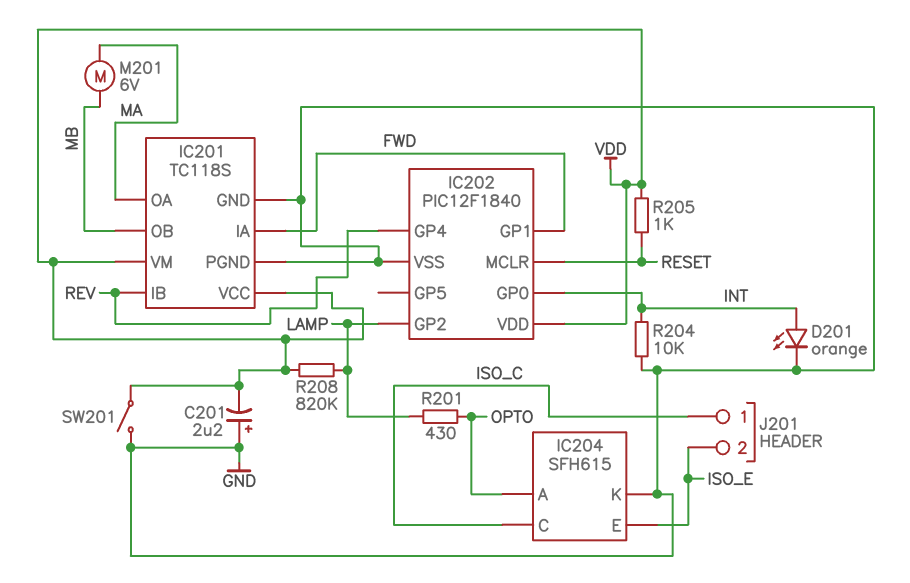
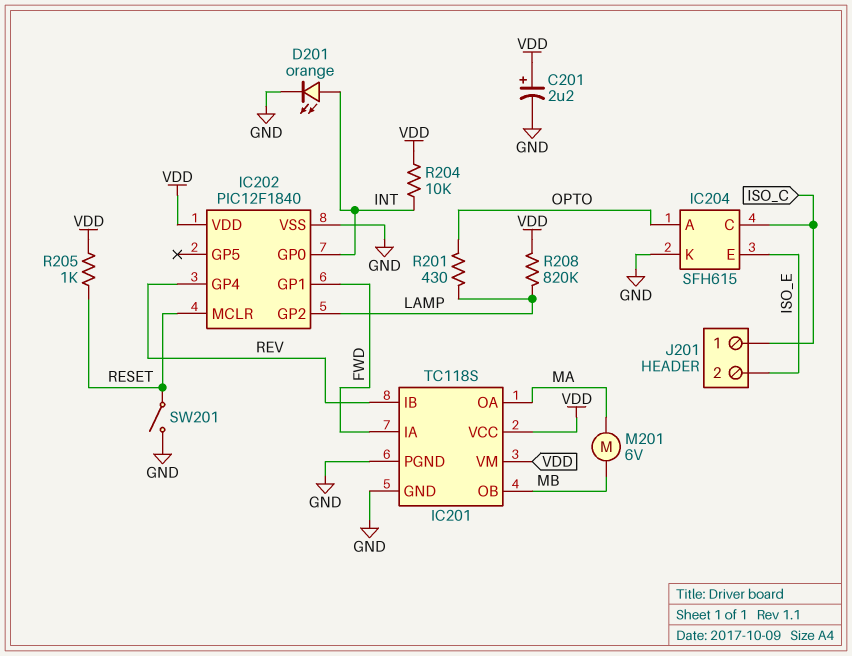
C201: 2.2uF (plus GND, minus VDD) -> 2.2uF (plus VDD, minus GND)
R204: 10k (GND, INT) -> 10k (INT, VDD)
SW201: switch (GND, VDD) -> switch (GND, RESET)

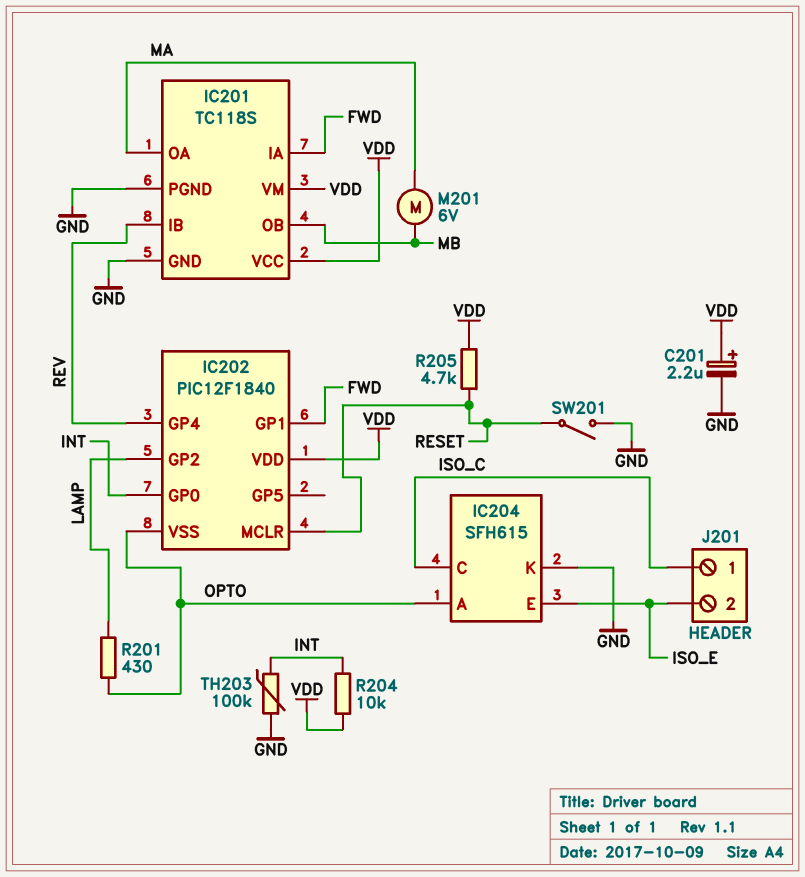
D201: LED orange (A INT, K GND) -> none
IC202 pin VSS: GND -> OPTO
R205: 1k (RESET, VDD) -> 4.7k (RESET, VDD)
R208: 820k (LAMP, VDD) -> none
TH203: none -> 100k (GND, INT)

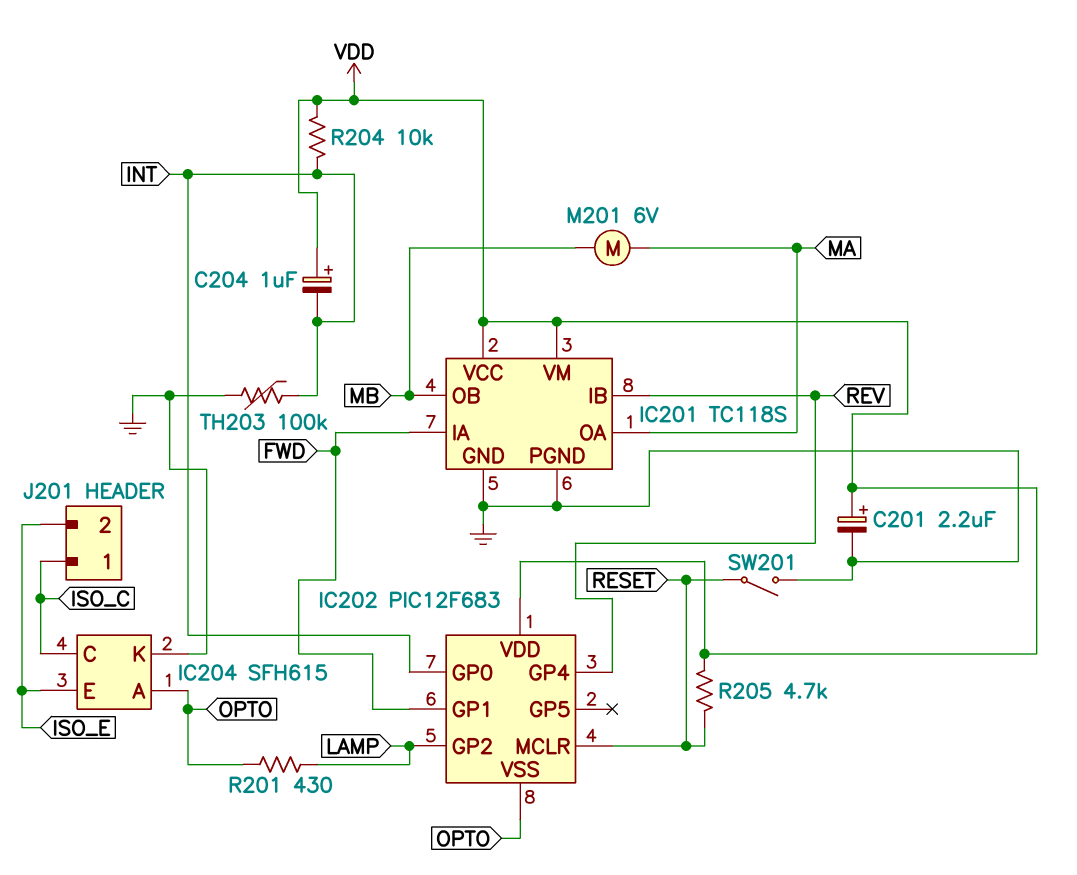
C204: none -> 1uF (plus VDD, minus INT)
IC202: PIC12F1840 -> PIC12F683

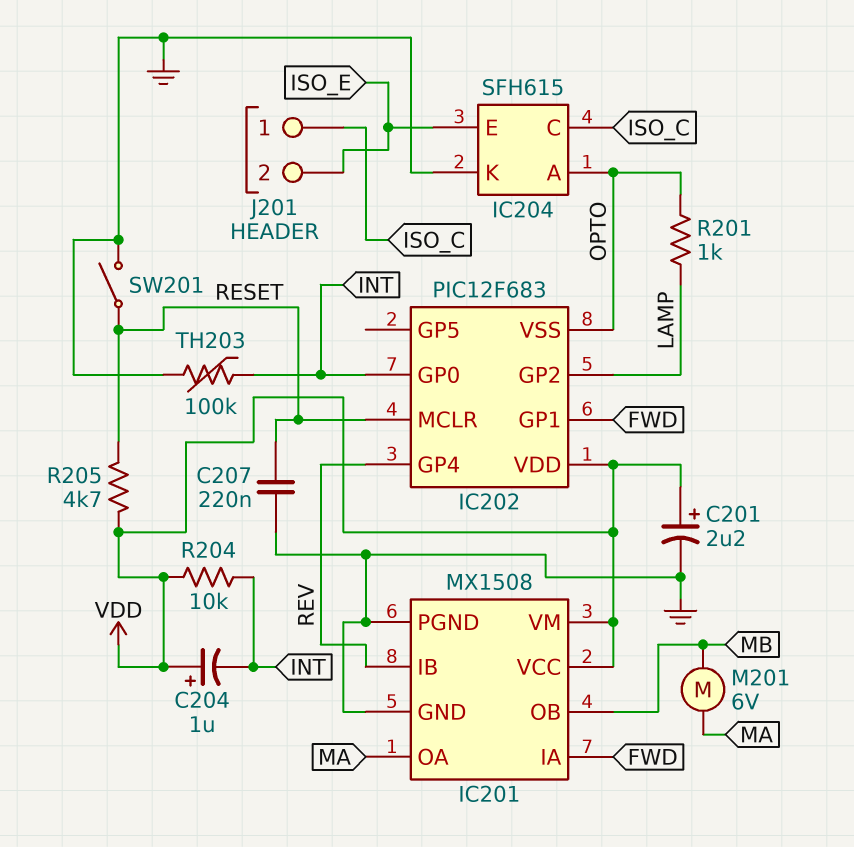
C207: none -> 220nF (GND, RESET)
IC201: TC118S -> MX1508
R201: 430 (LAMP, OPTO) -> 1k (LAMP, OPTO)

